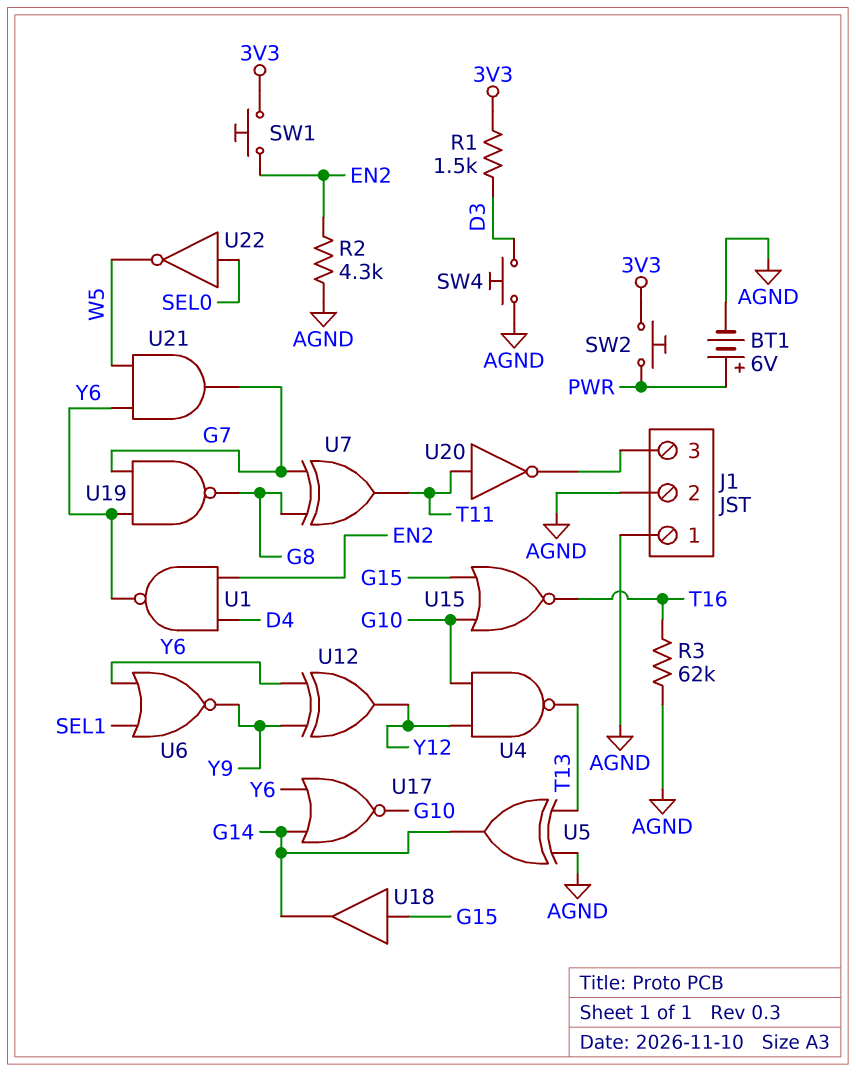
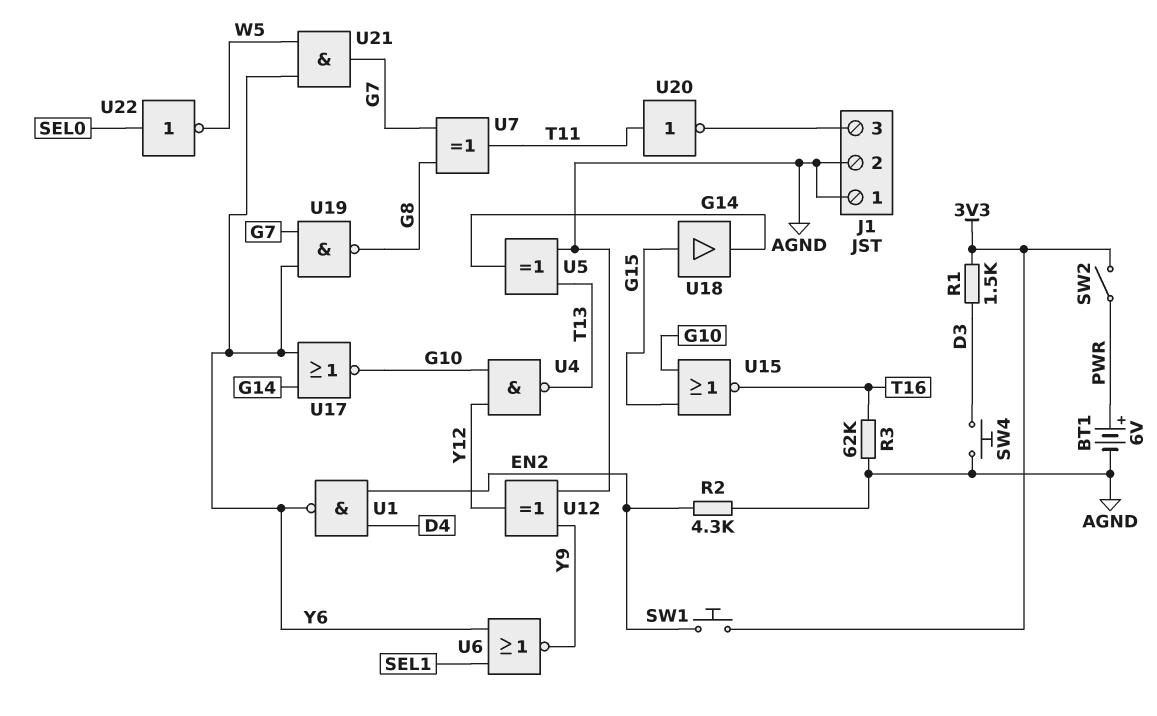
SW2: button (3V3, PWR) -> switch (3V3, PWR)
U12: XOR (in Y6, in Y9, out Y12) -> XOR (in AGND, in Y9, out Y12)

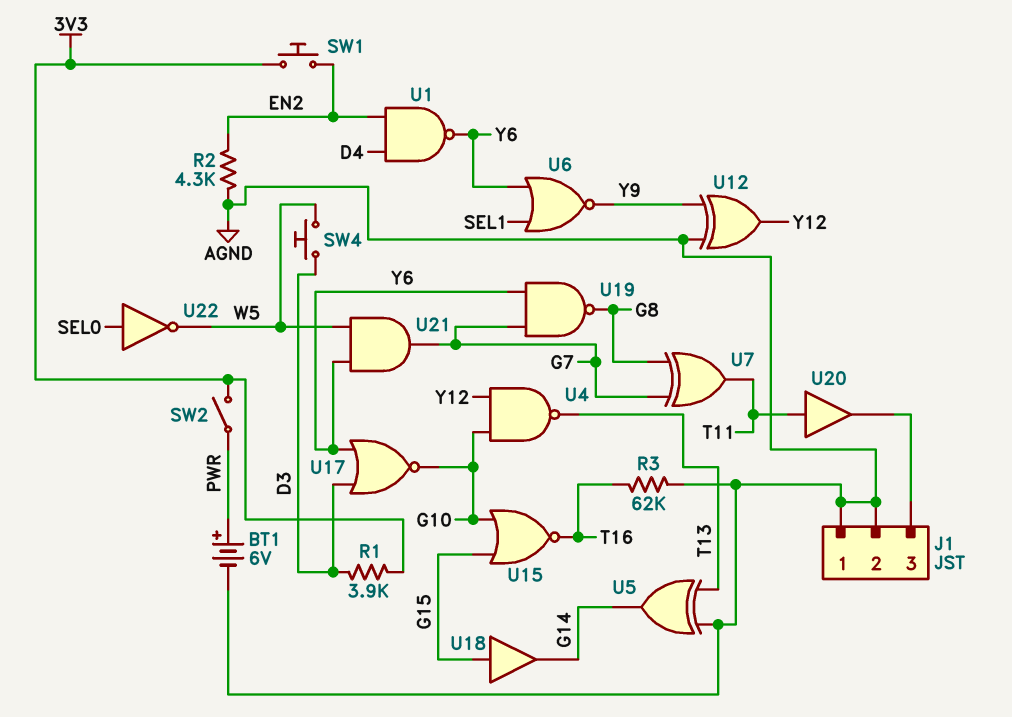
R1: 1.5k (3V3, D3) -> 3.9k (3V3, D3)
SW4: button (AGND, D3) -> button (D3, W5)
U17: NOR (in G14, in Y6, out G10) -> NOR (in D3, in Y6, out G10)
U20: NOT (in T11, out J1/3) -> buffer (in T11, out J1/3)

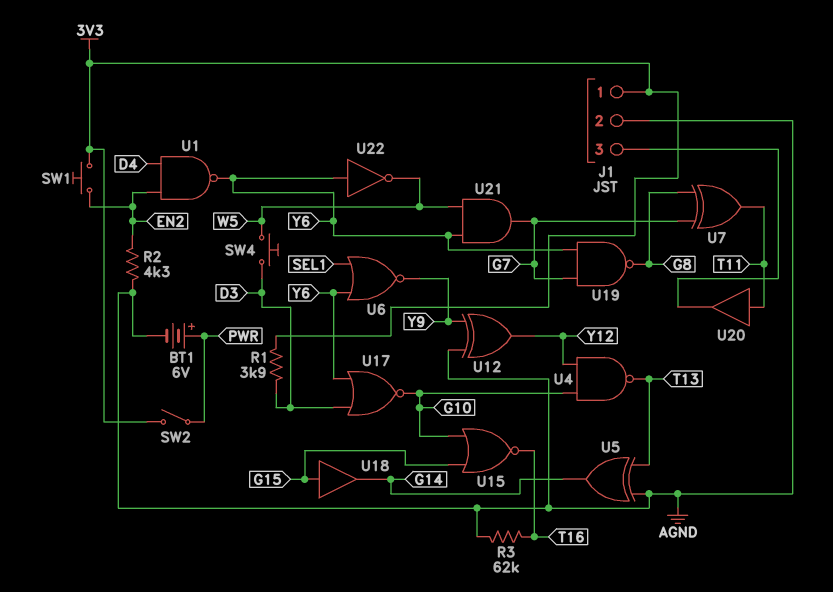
J1 pin 1: AGND -> 3V3
U22: NOT (in SEL0, out W5) -> NOT (in Y6, out W5)

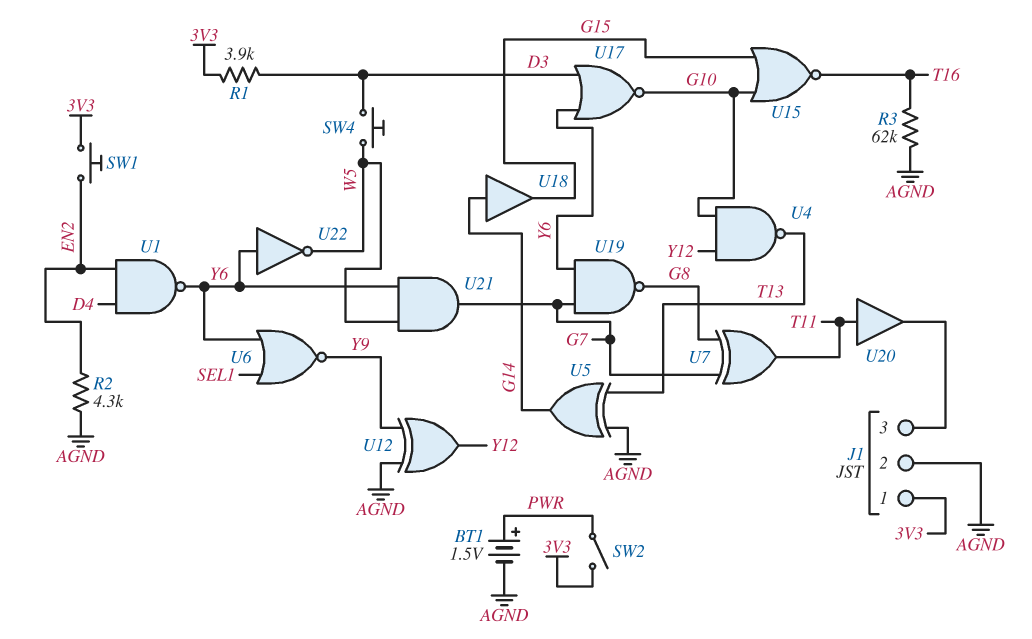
BT1: 6V (plus PWR, minus AGND) -> 1.5V (plus PWR, minus AGND)
U18: buffer (in G15, out G14) -> buffer (in G14, out G15)

